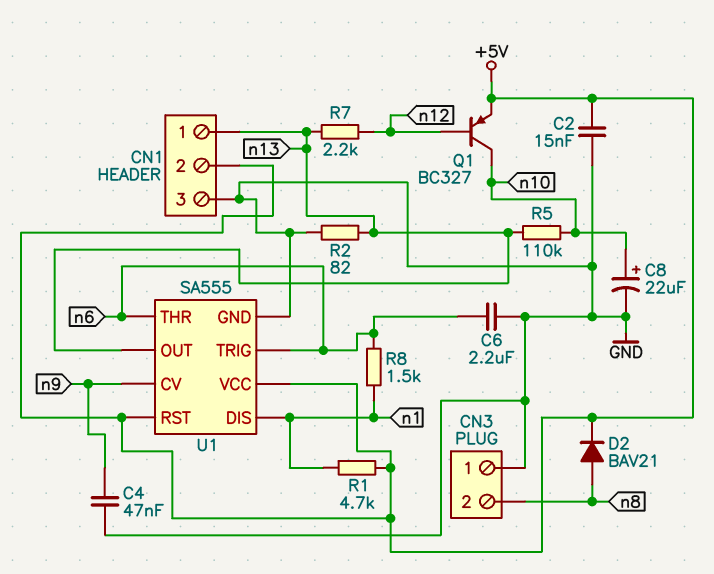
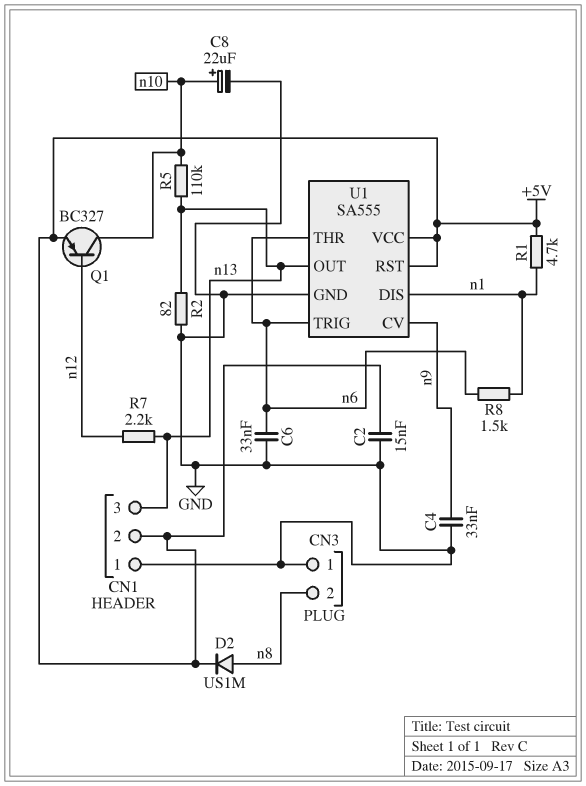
C4: 47nF (GND, n9) -> 33nF (GND, n9)
C6: 2.2uF (GND, n6) -> 33nF (GND, n6)
CN1 pin 1: n13 -> GND
CN1 pin 3: GND -> n13
D2: diode BAV21 (A n8, K +5V) -> diode US1M (A n8, K +5V)

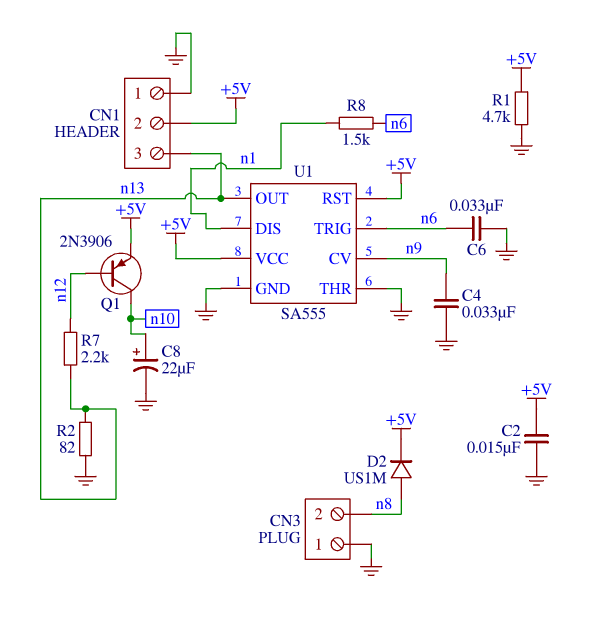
Q1: PNP BC327 (B n12, C n10, E +5V) -> PNP 2N3906 (B n12, C n10, E +5V)
R1: 4.7k (+5V, n1) -> 4.7k (+5V, GND)
R5: 110k (n10, n13) -> none
U1 pin THR: n6 -> GND

